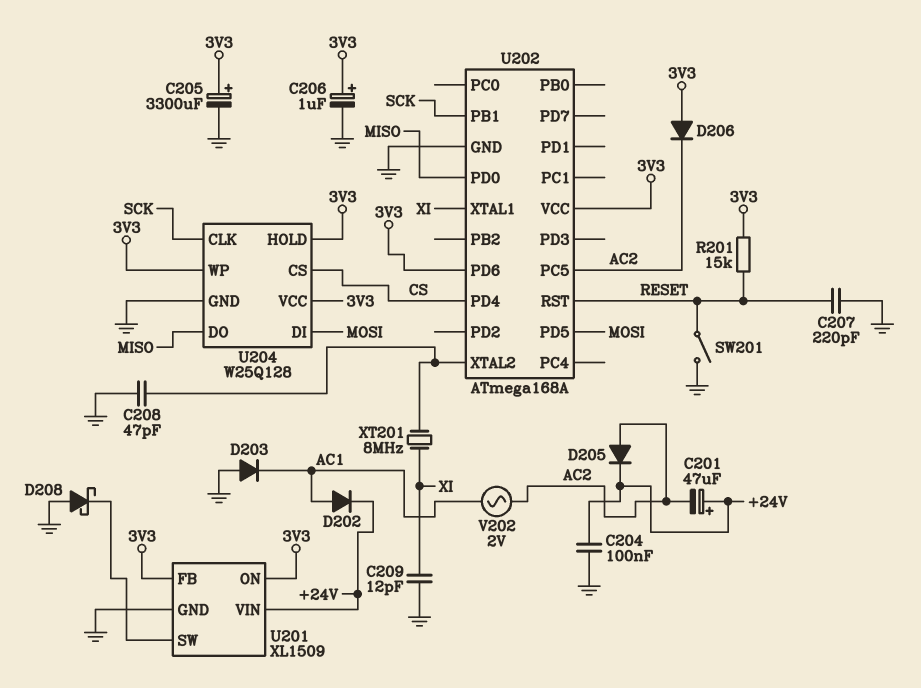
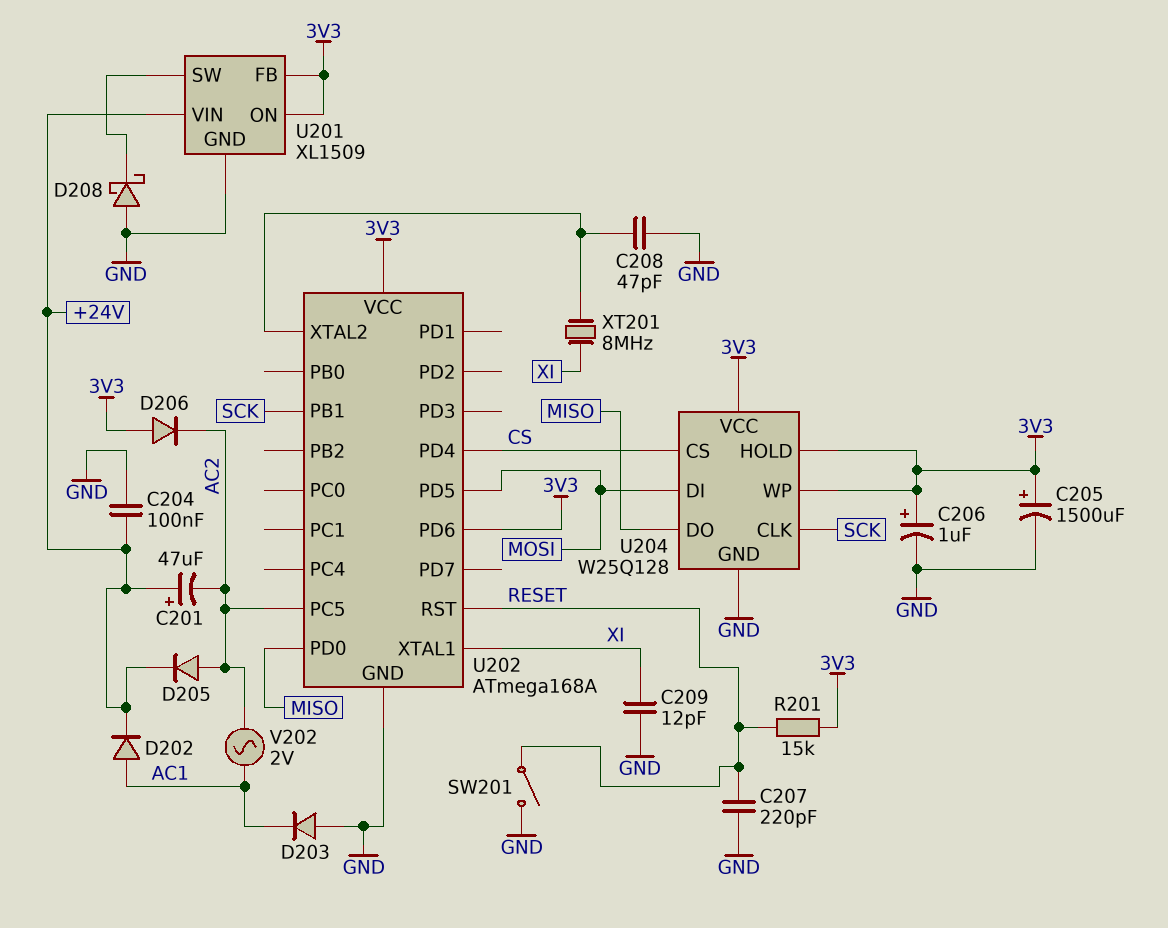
C205: 3300uF (plus 3V3, minus GND) -> 1500uF (plus 3V3, minus GND)

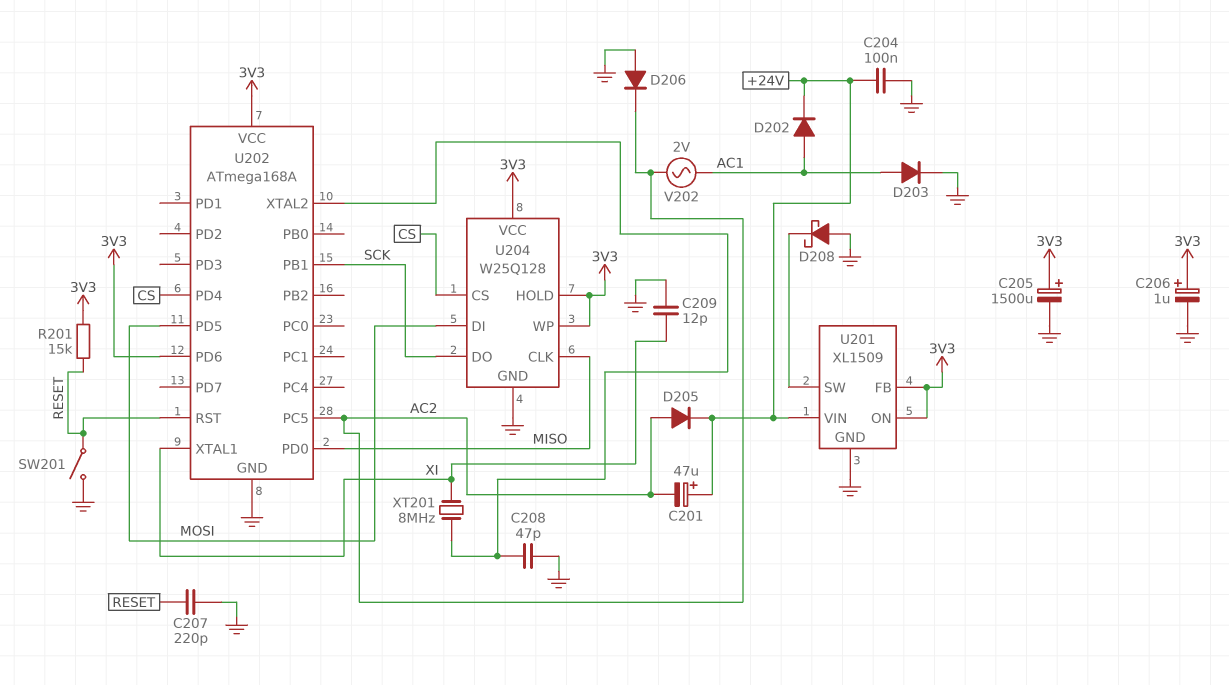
D203: diode (A GND, K AC1) -> diode (A AC1, K GND)
D206: diode (A 3V3, K AC2) -> diode (A GND, K AC2)
U204 pin CLK: SCK -> MISO
U204 pin DO: MISO -> SCK

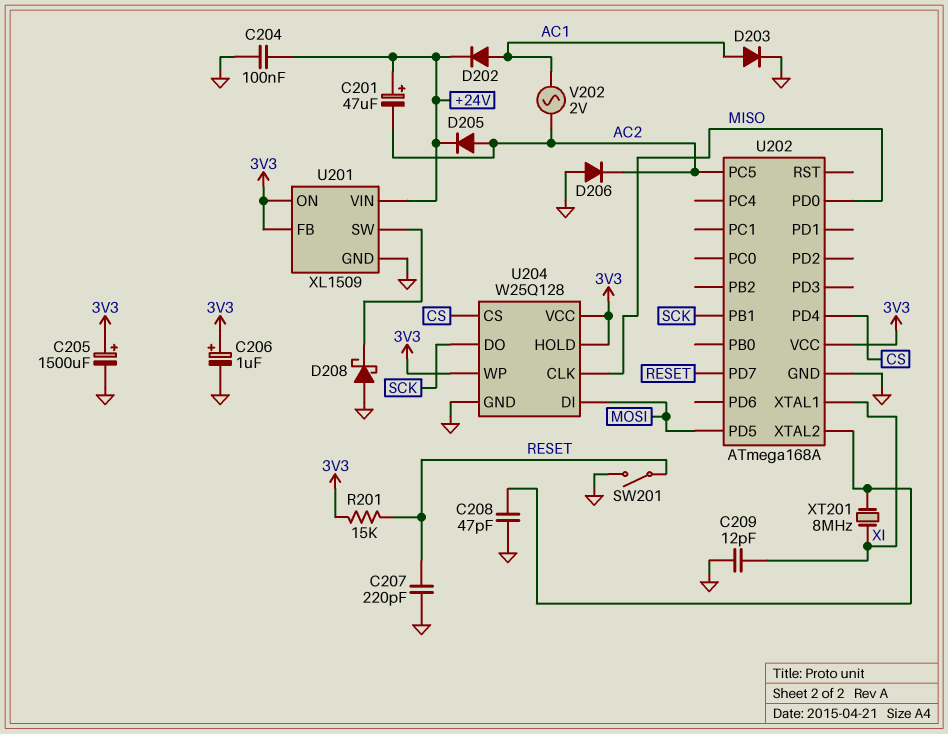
U202 pin PD6: 3V3 -> none
U202 pin PD7: none -> RESET
U202 pin RST: RESET -> none

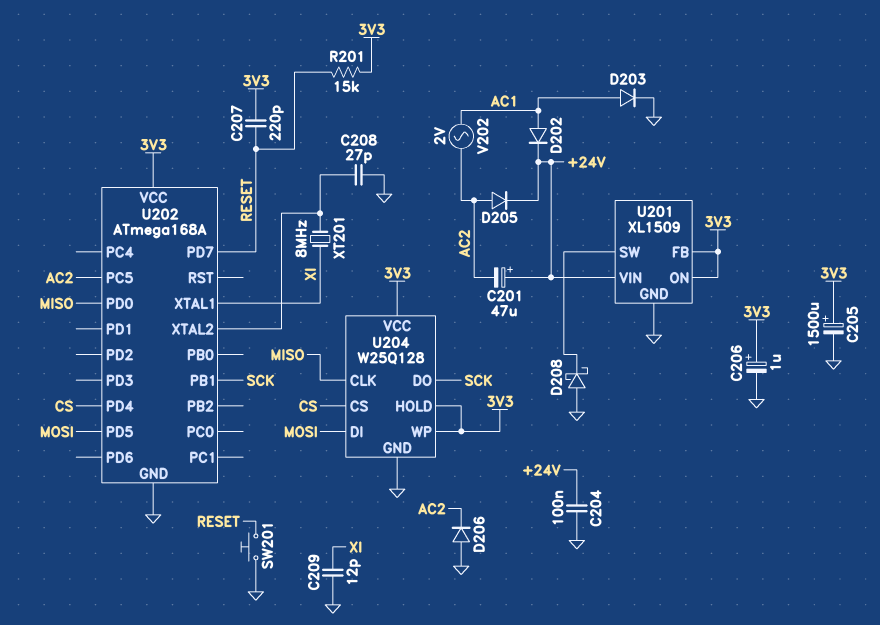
C207: 220pF (GND, RESET) -> 220pF (3V3, RESET)
C208: 47pF (GND, U202/XTAL2) -> 27pF (GND, U202/XTAL2)
SW201: switch (GND, RESET) -> button (GND, RESET)

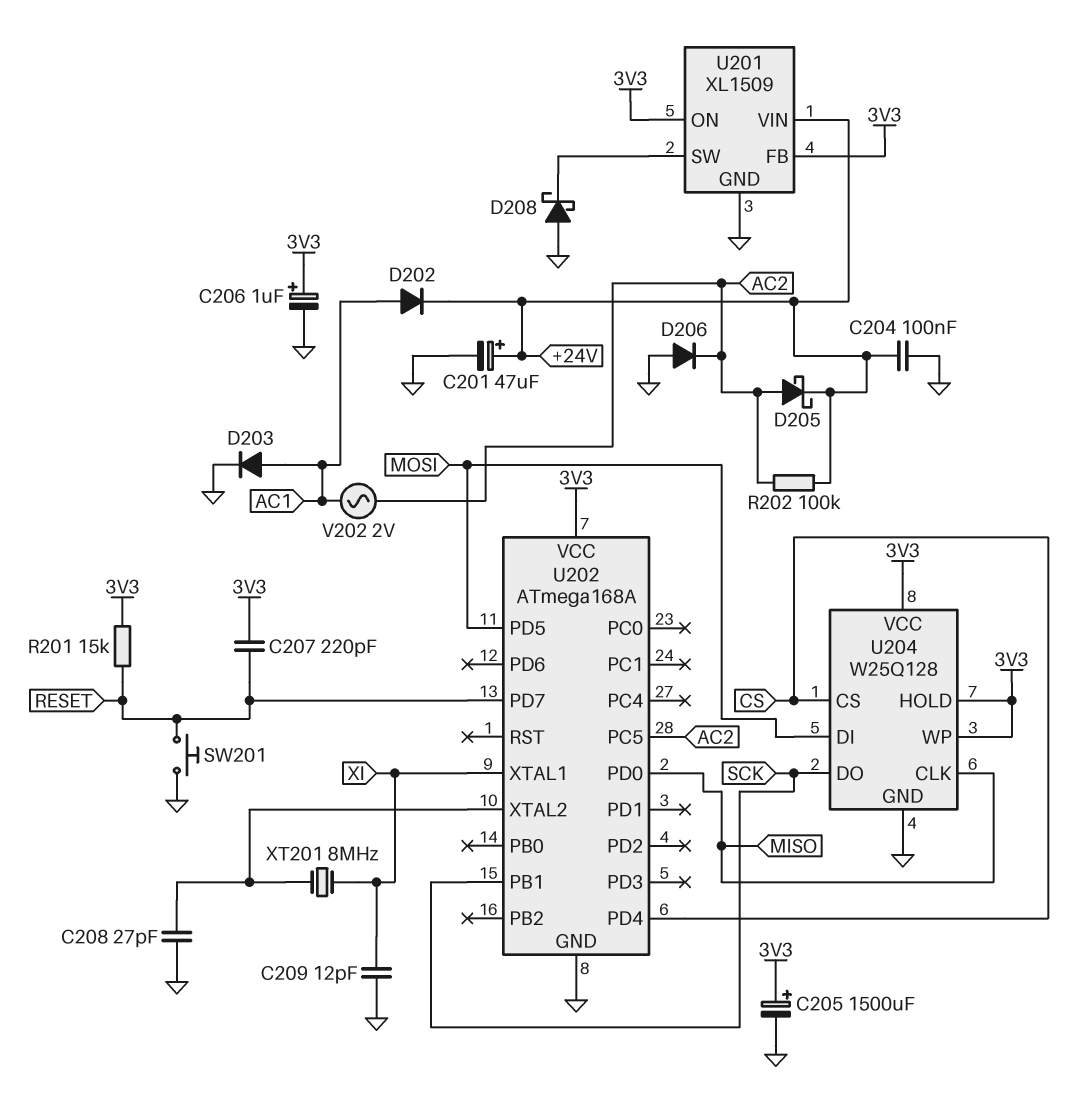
C201: 47uF (plus +24V, minus AC2) -> 47uF (plus +24V, minus GND)
D205: diode (A AC2, K +24V) -> schottky (A AC2, K +24V)
R202: none -> 100k (+24V, AC2)

